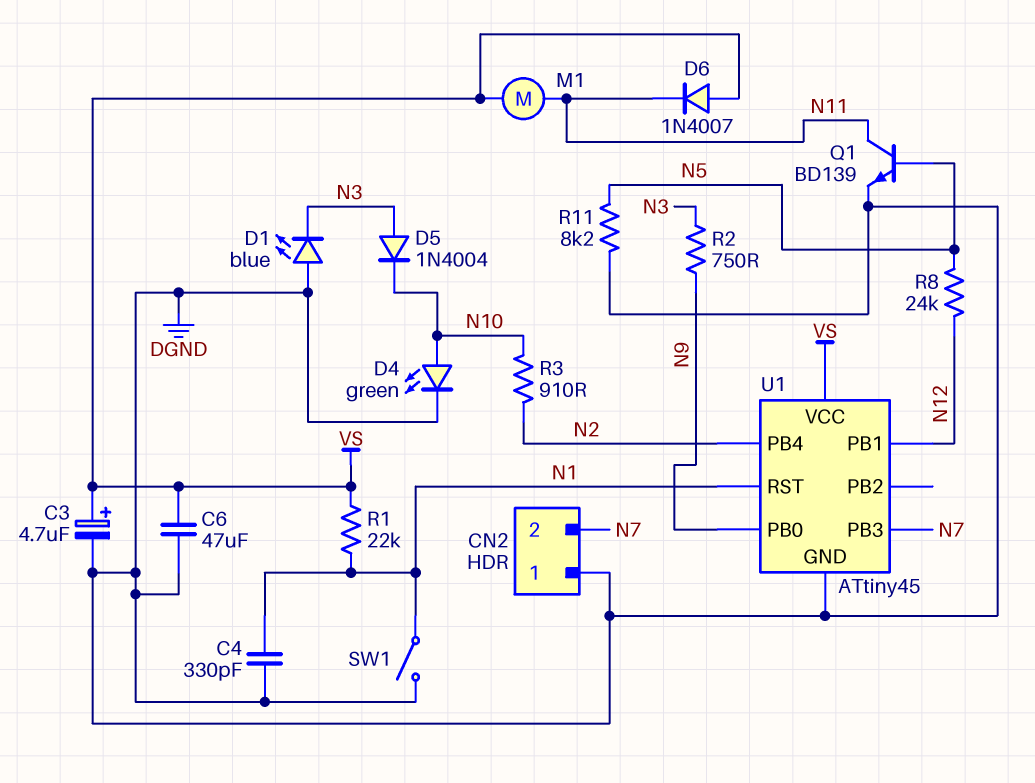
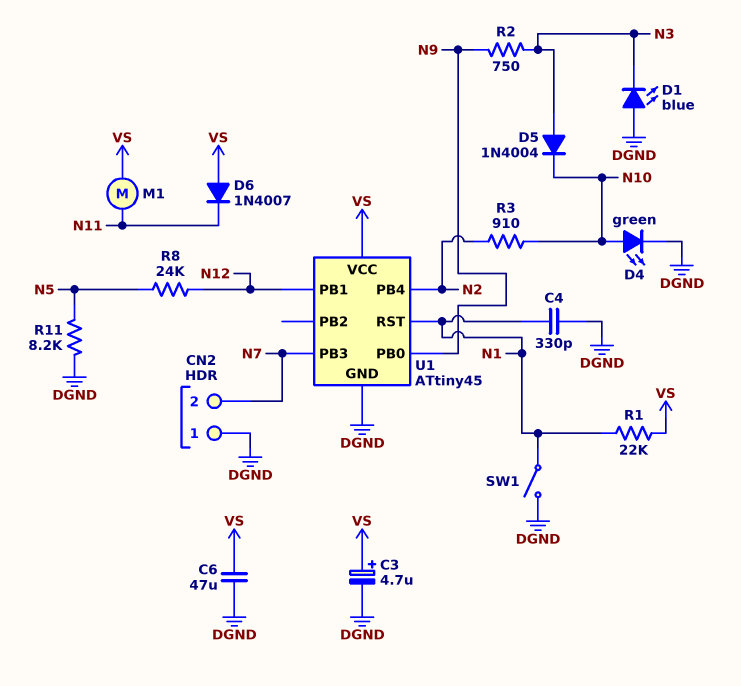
Q1: NPN BD139 (B N5, C N11, E DGND) -> none

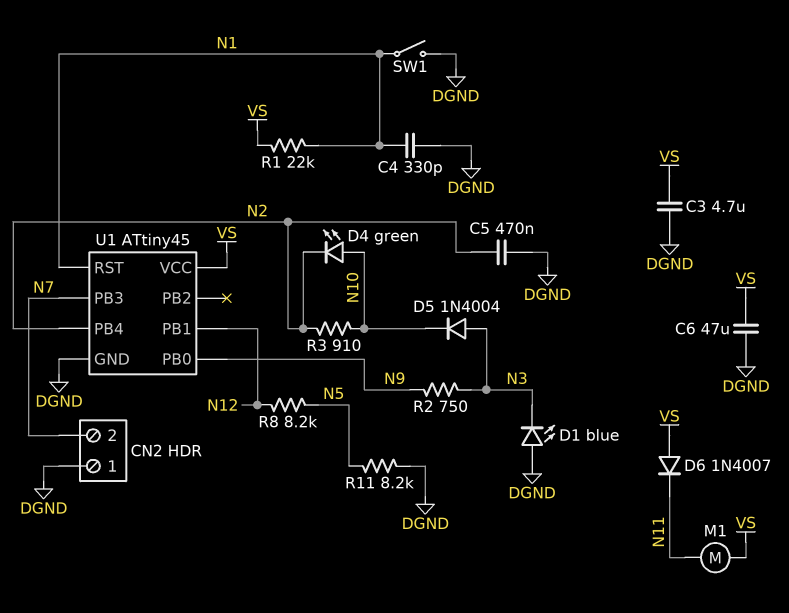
C3: 4.7uF (plus VS, minus DGND) -> 4.7uF (DGND, VS)
C5: none -> 470nF (DGND, N2)
D4: LED green (A N10, K DGND) -> LED green (A N10, K N2)
R8: 24k (N5, N12) -> 8.2k (N5, N12)

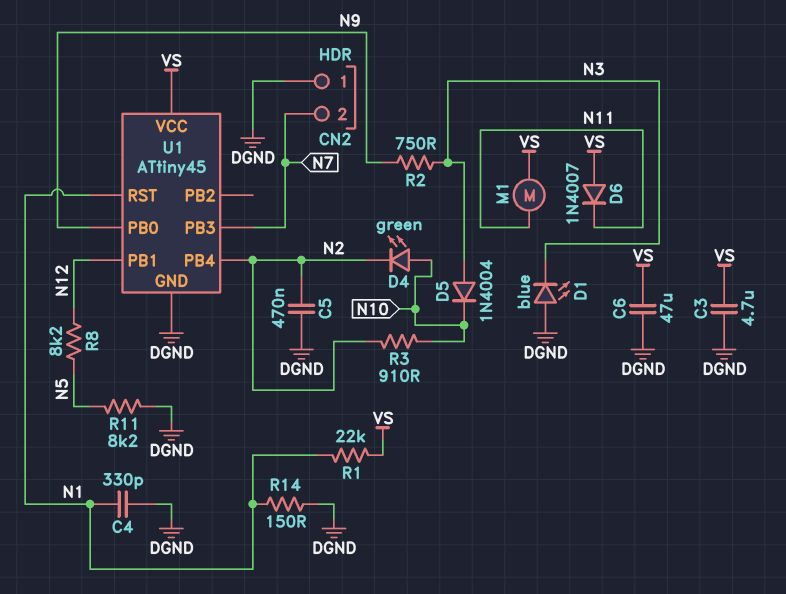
R14: none -> 150 (DGND, N1)
SW1: switch (DGND, N1) -> none

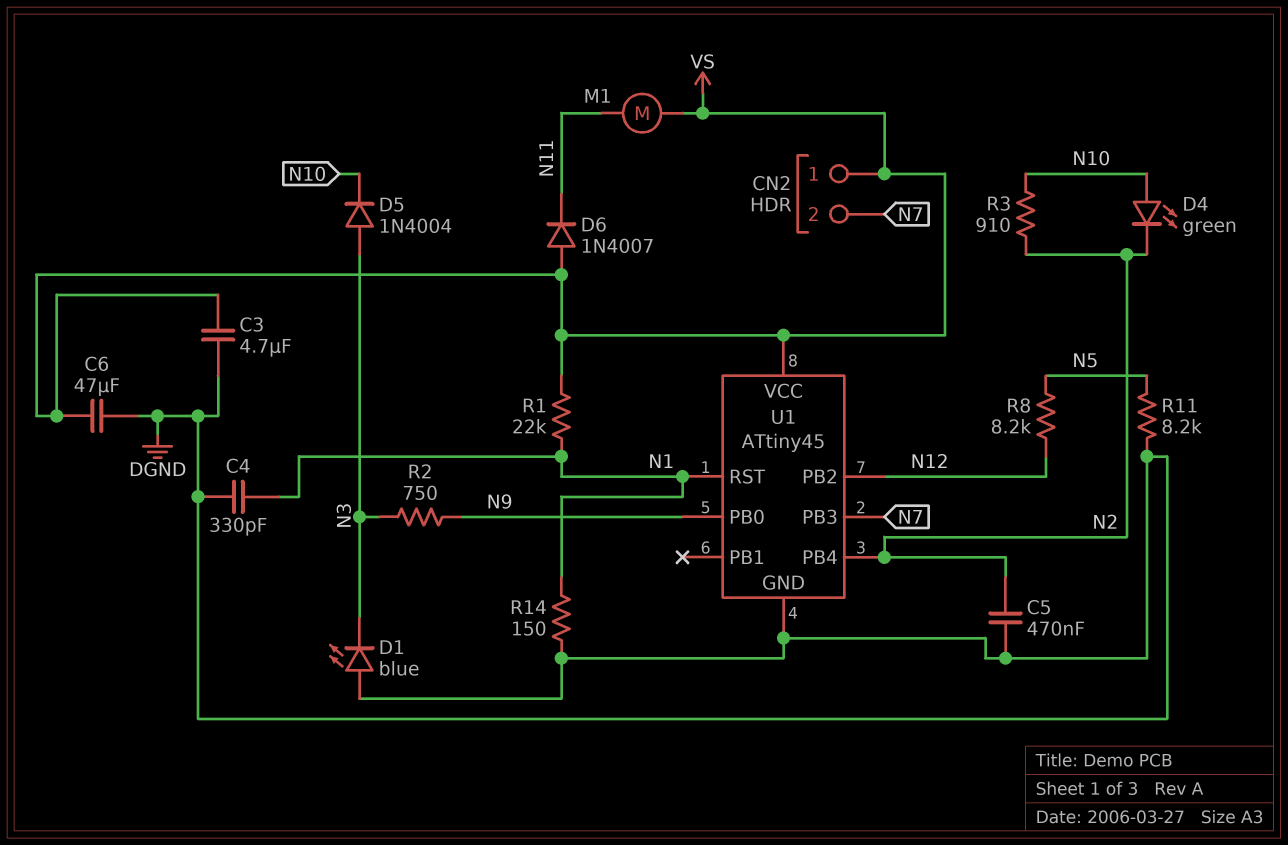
CN2 pin 1: DGND -> VS
U1 pin PB1: N12 -> none
U1 pin PB2: none -> N12

